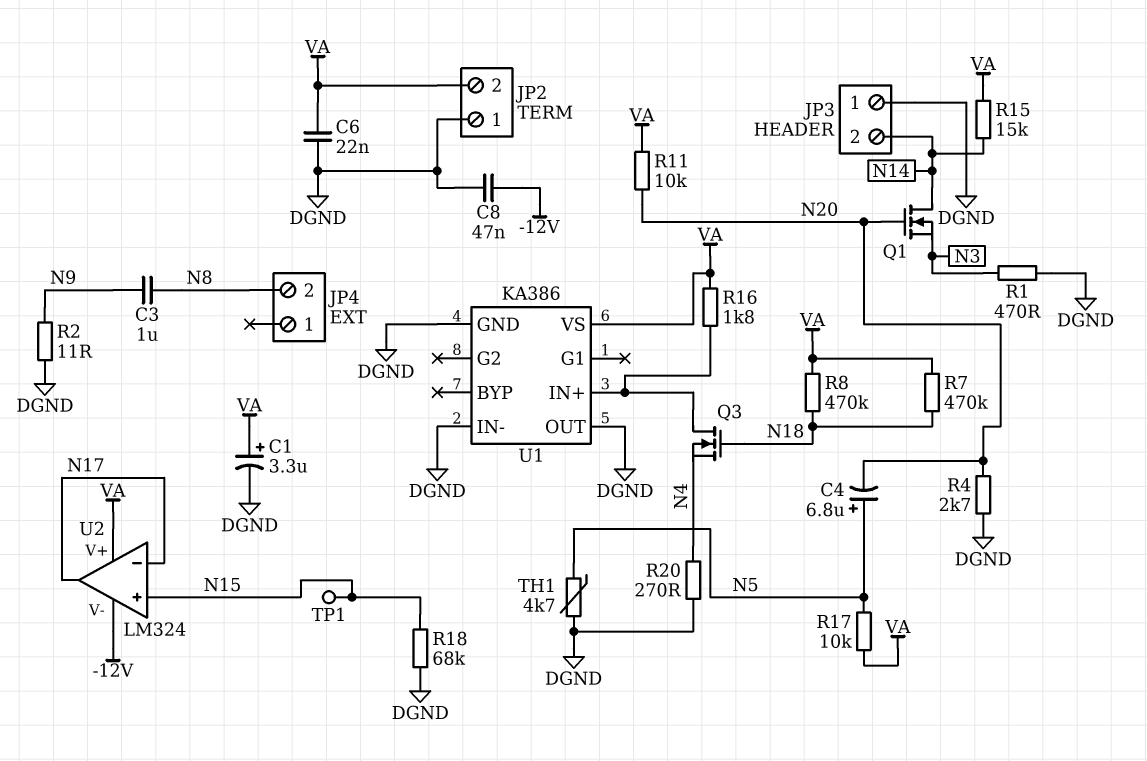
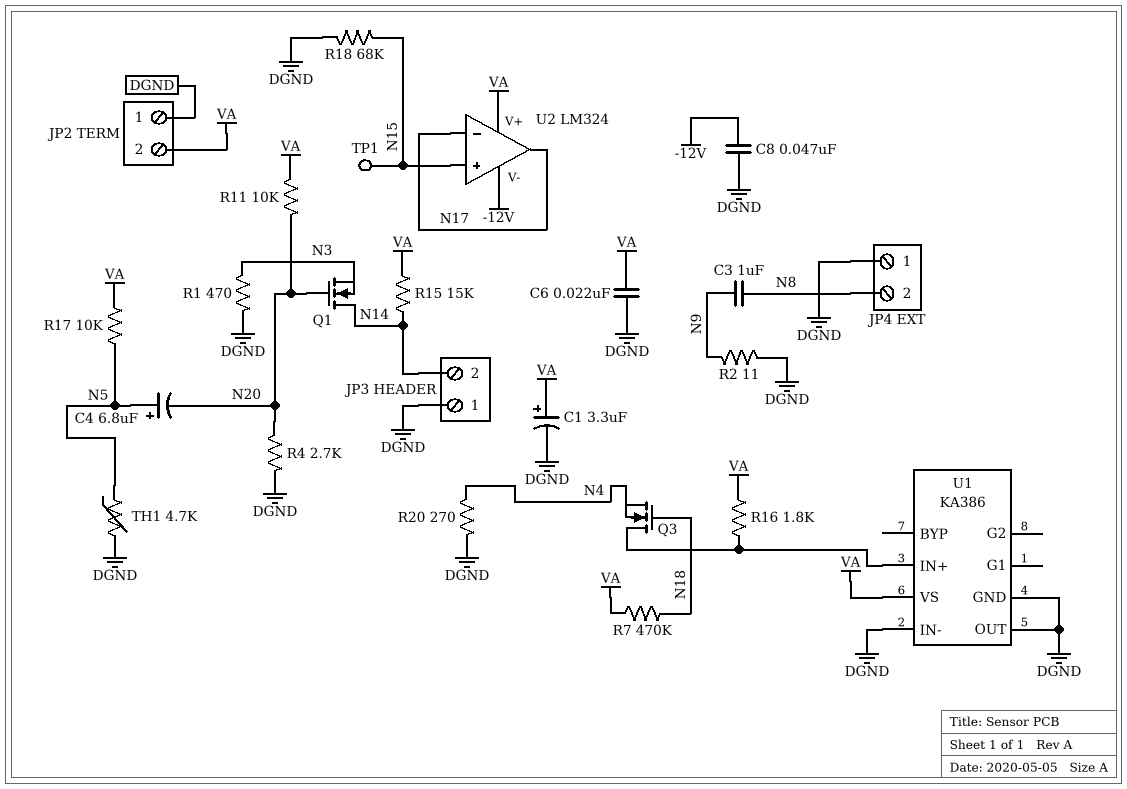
JP4 pin 1: none -> DGND
R8: 470k (N18, VA) -> none

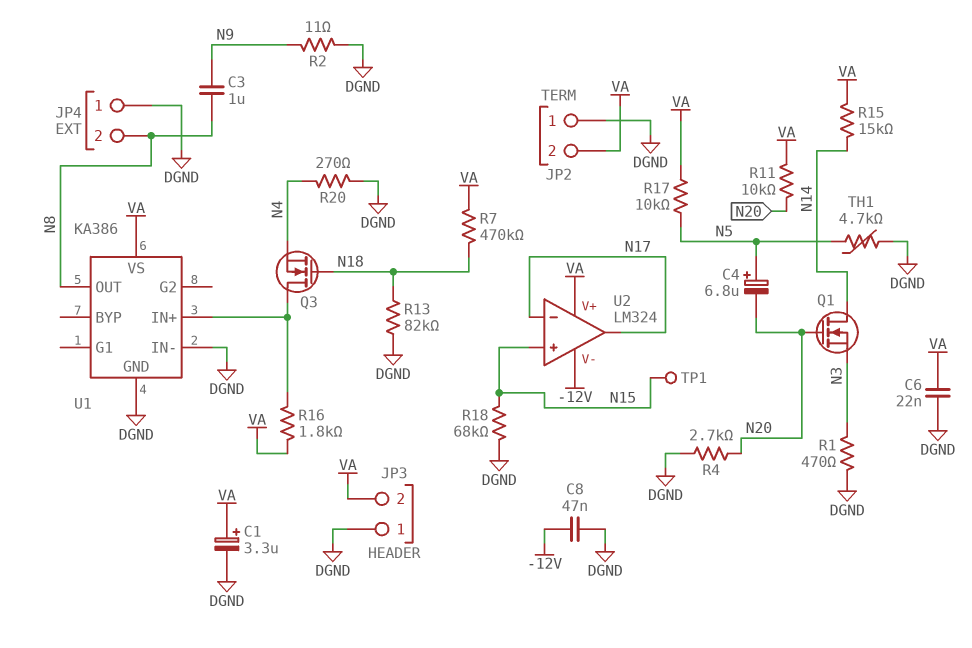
JP3 pin 2: N14 -> VA
R13: none -> 82k (DGND, N18)
U1 pin OUT: DGND -> N8

